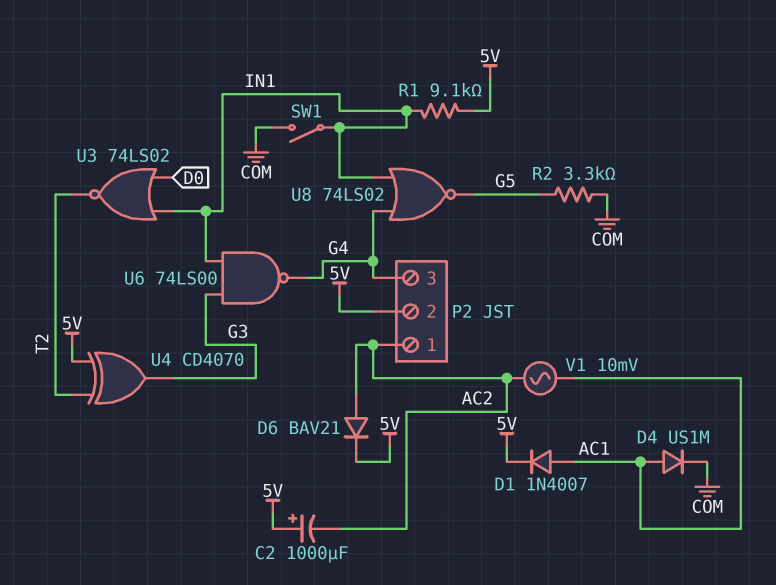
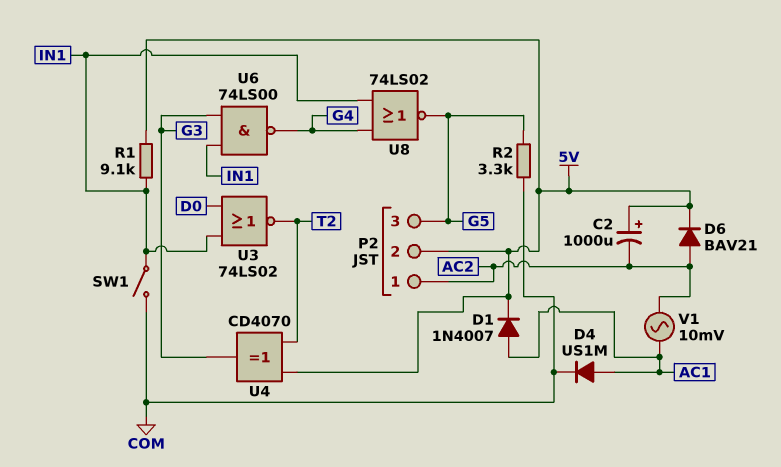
P2 pin 3: G4 -> G5

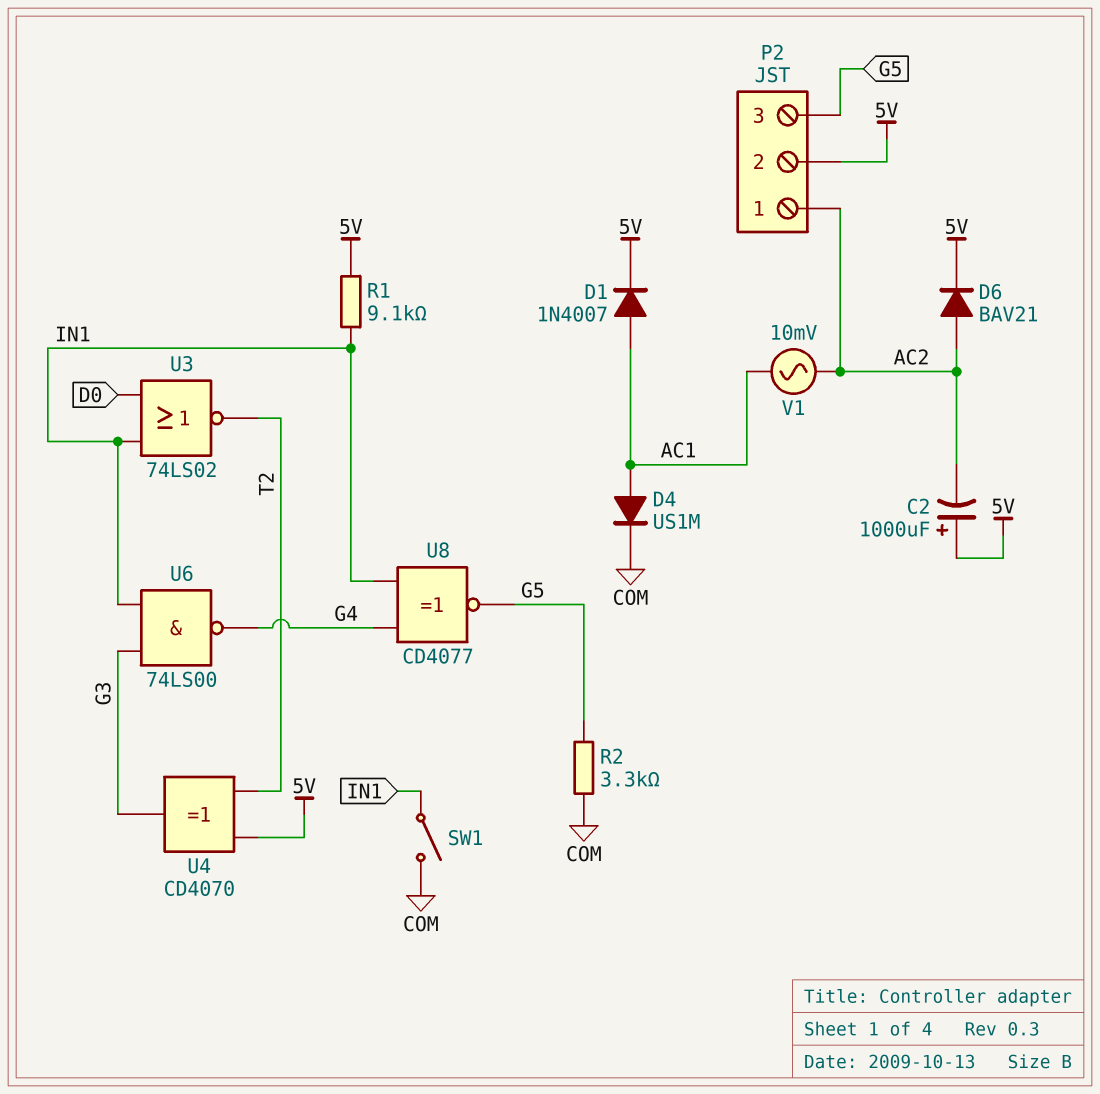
U8: NOR 74LS02 (in G4, in IN1, out G5) -> XNOR CD4077 (in G4, in IN1, out G5)

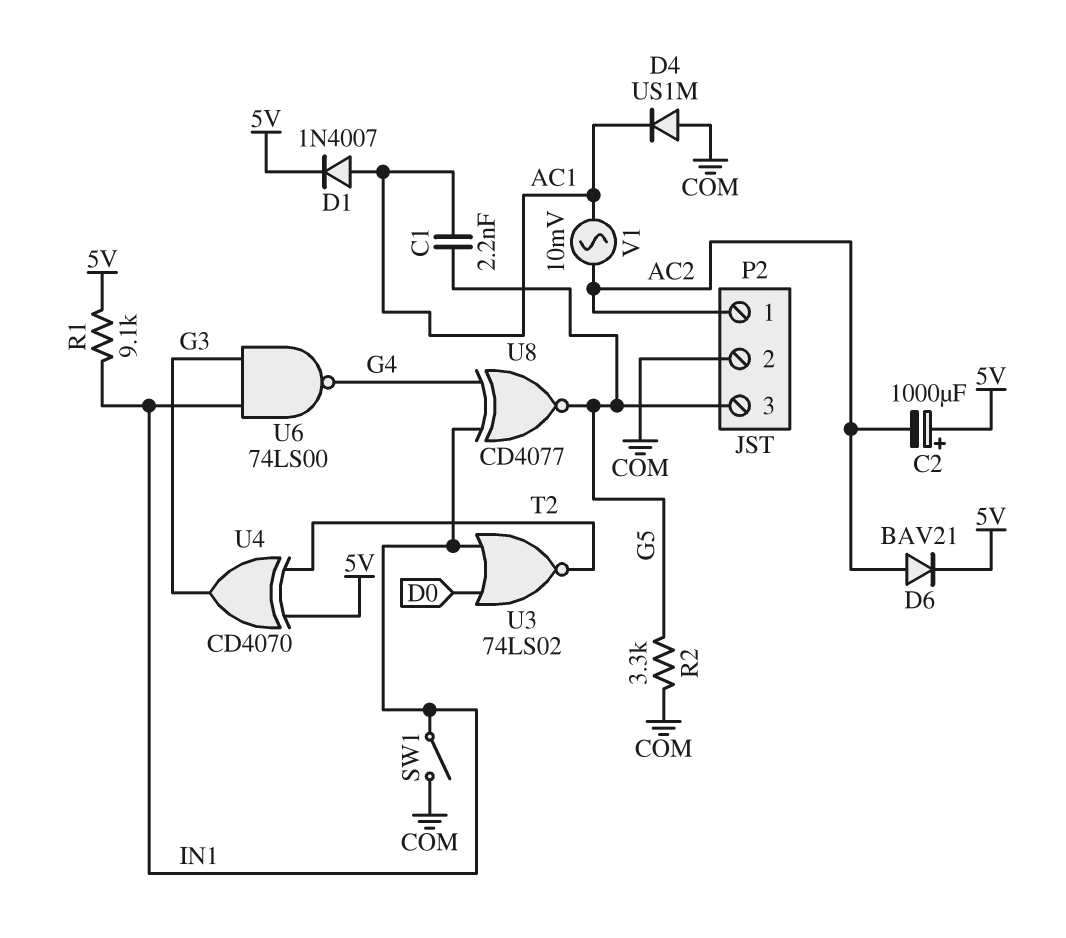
C1: none -> 2.2nF (AC1, G5)
D4: diode US1M (A AC1, K COM) -> diode US1M (A COM, K AC1)
P2 pin 2: 5V -> COM

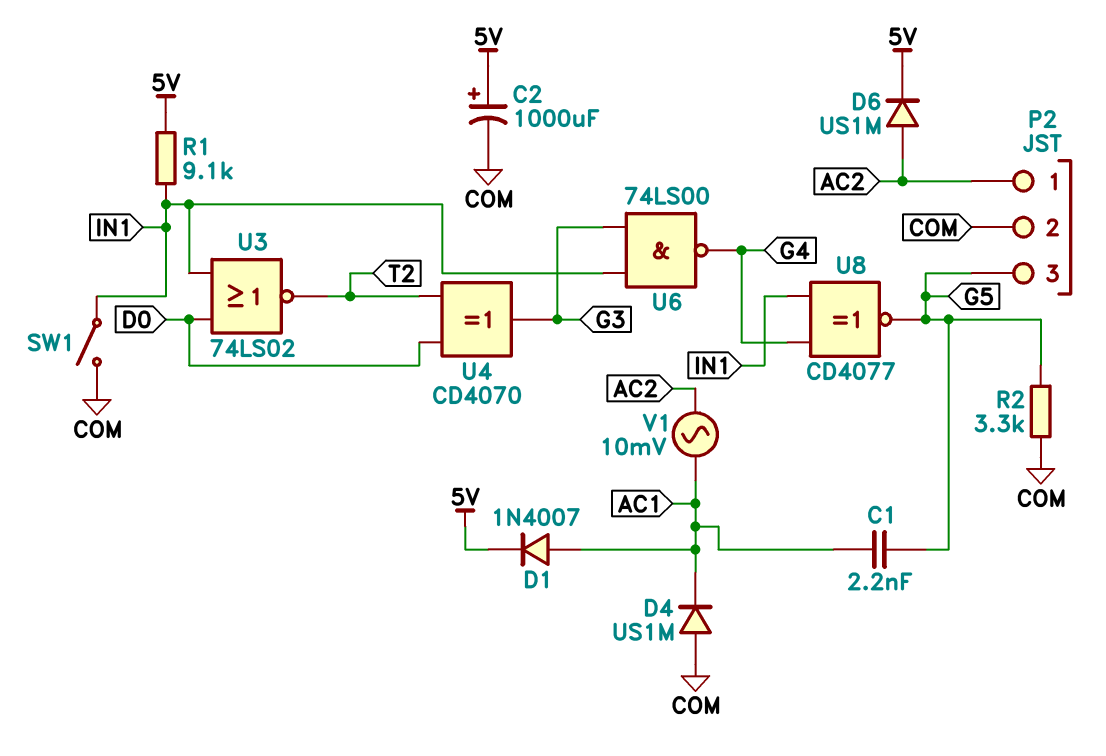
C2: 1000uF (plus 5V, minus AC2) -> 1000uF (plus 5V, minus COM)
D6: diode BAV21 (A AC2, K 5V) -> diode US1M (A AC2, K 5V)
U4: XOR CD4070 (in 5V, in T2, out G3) -> XOR CD4070 (in D0, in T2, out G3)

